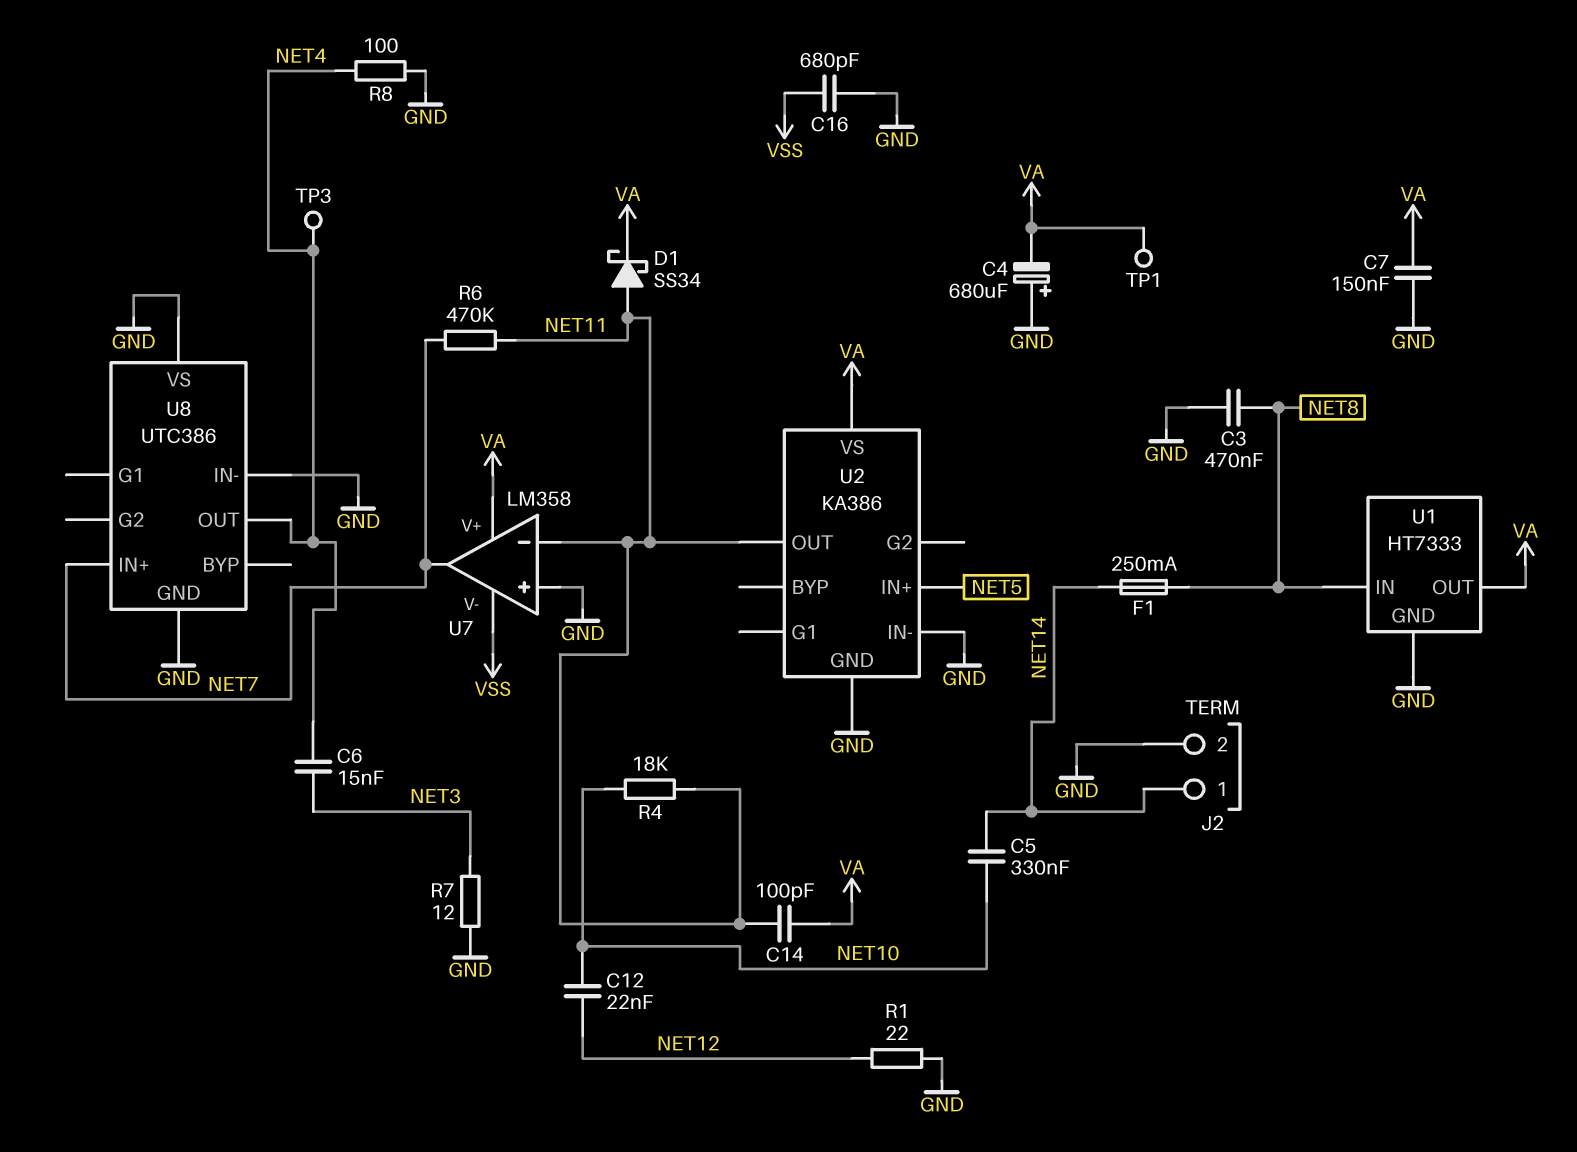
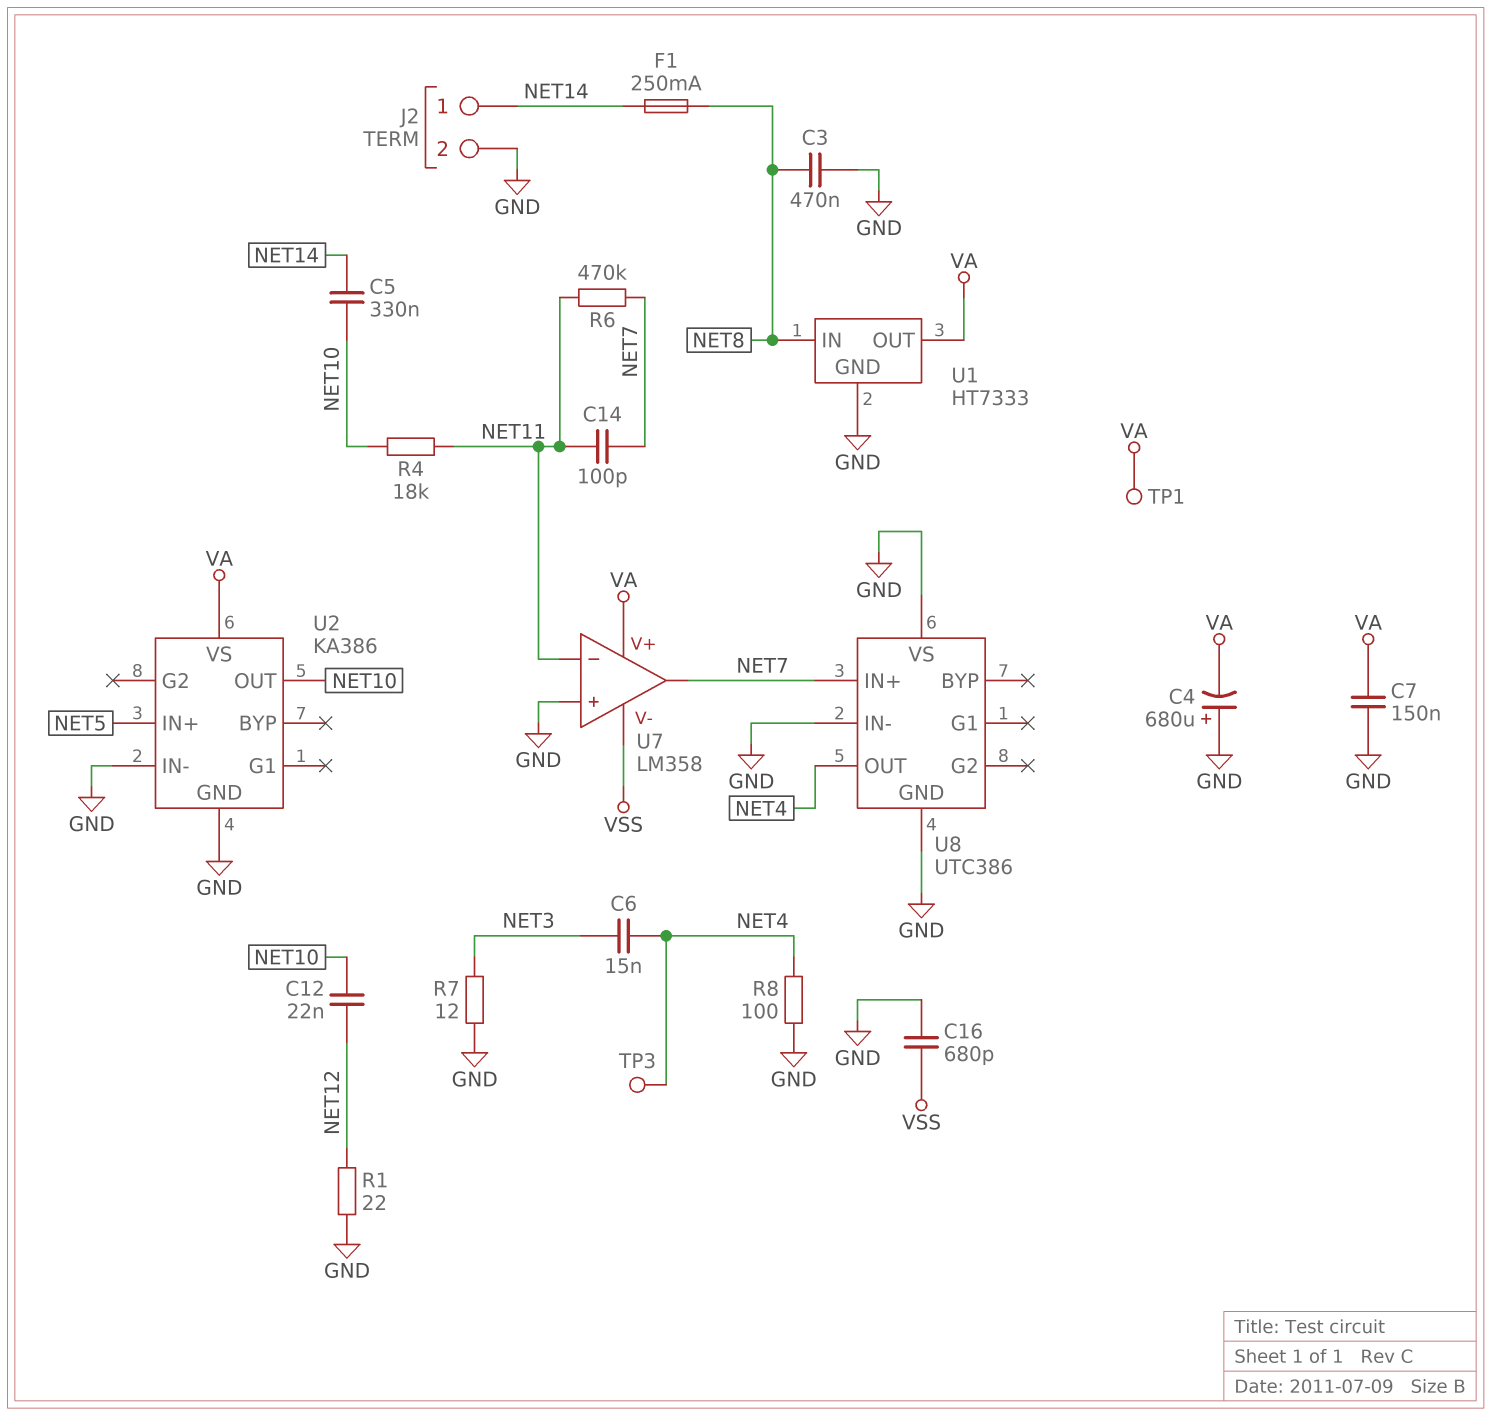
C14: 100pF (NET11, VA) -> 100pF (NET7, NET11)
D1: schottky SS34 (A NET11, K VA) -> none
U2 pin OUT: NET11 -> NET10

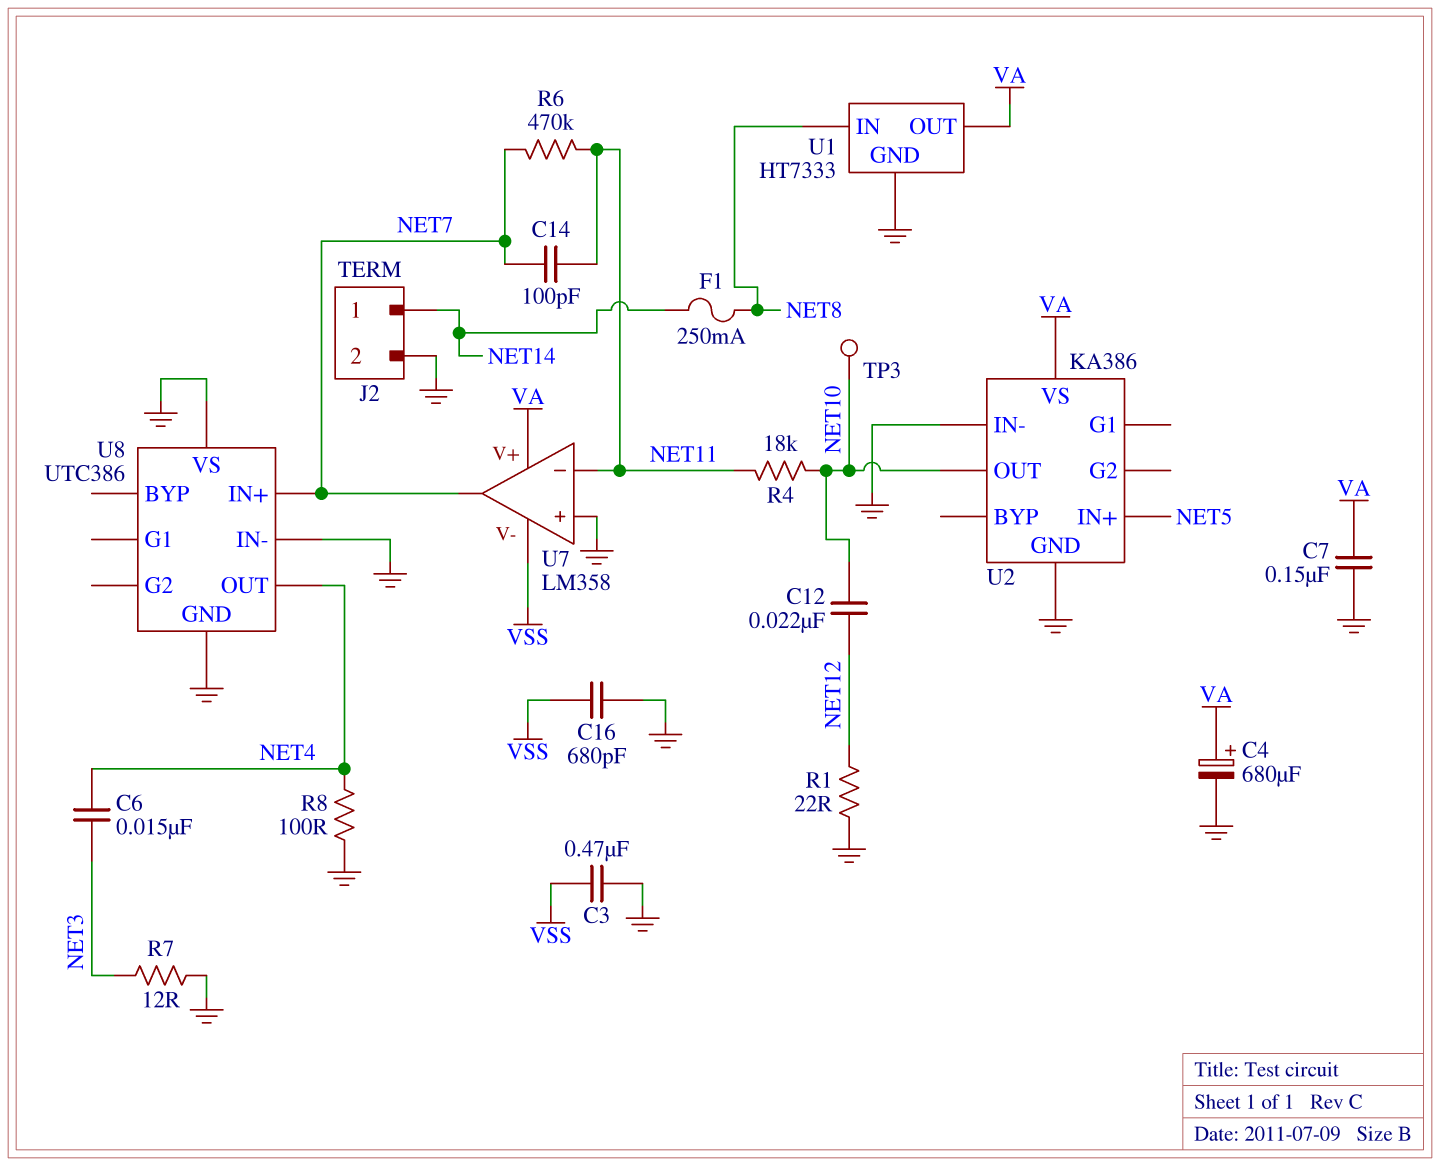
C3: 470nF (GND, NET8) -> 470nF (GND, VSS)
C4: 680uF (plus GND, minus VA) -> 680uF (plus VA, minus GND)
C5: 330nF (NET10, NET14) -> none
TP1: test point (VA) -> none
TP3: test point (NET4) -> test point (NET10)

